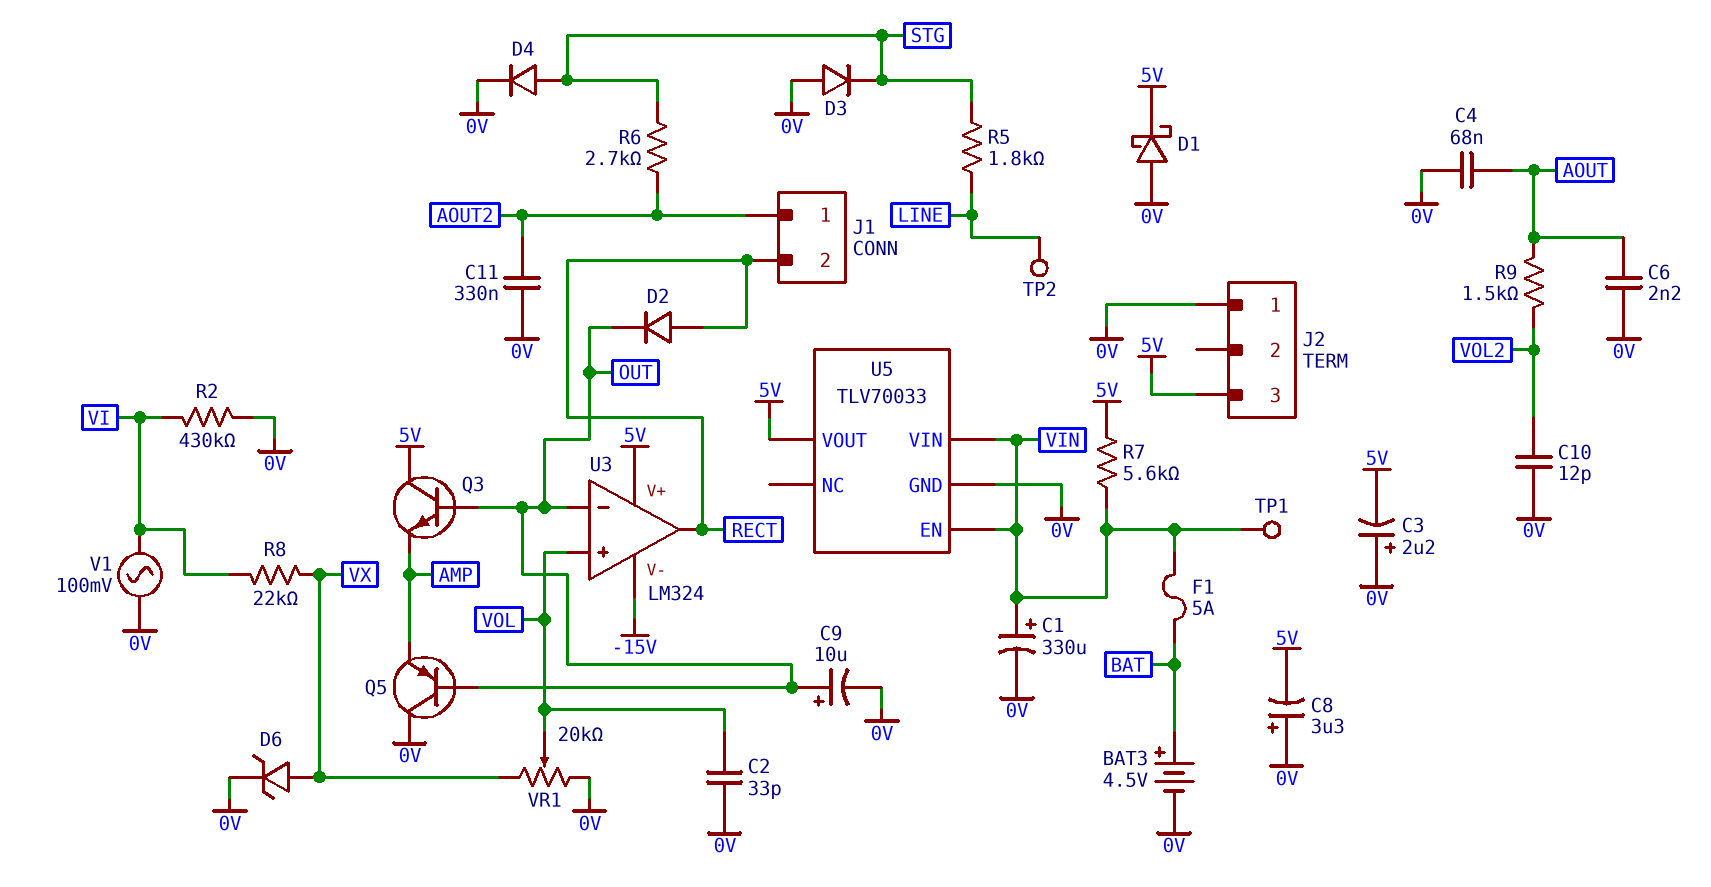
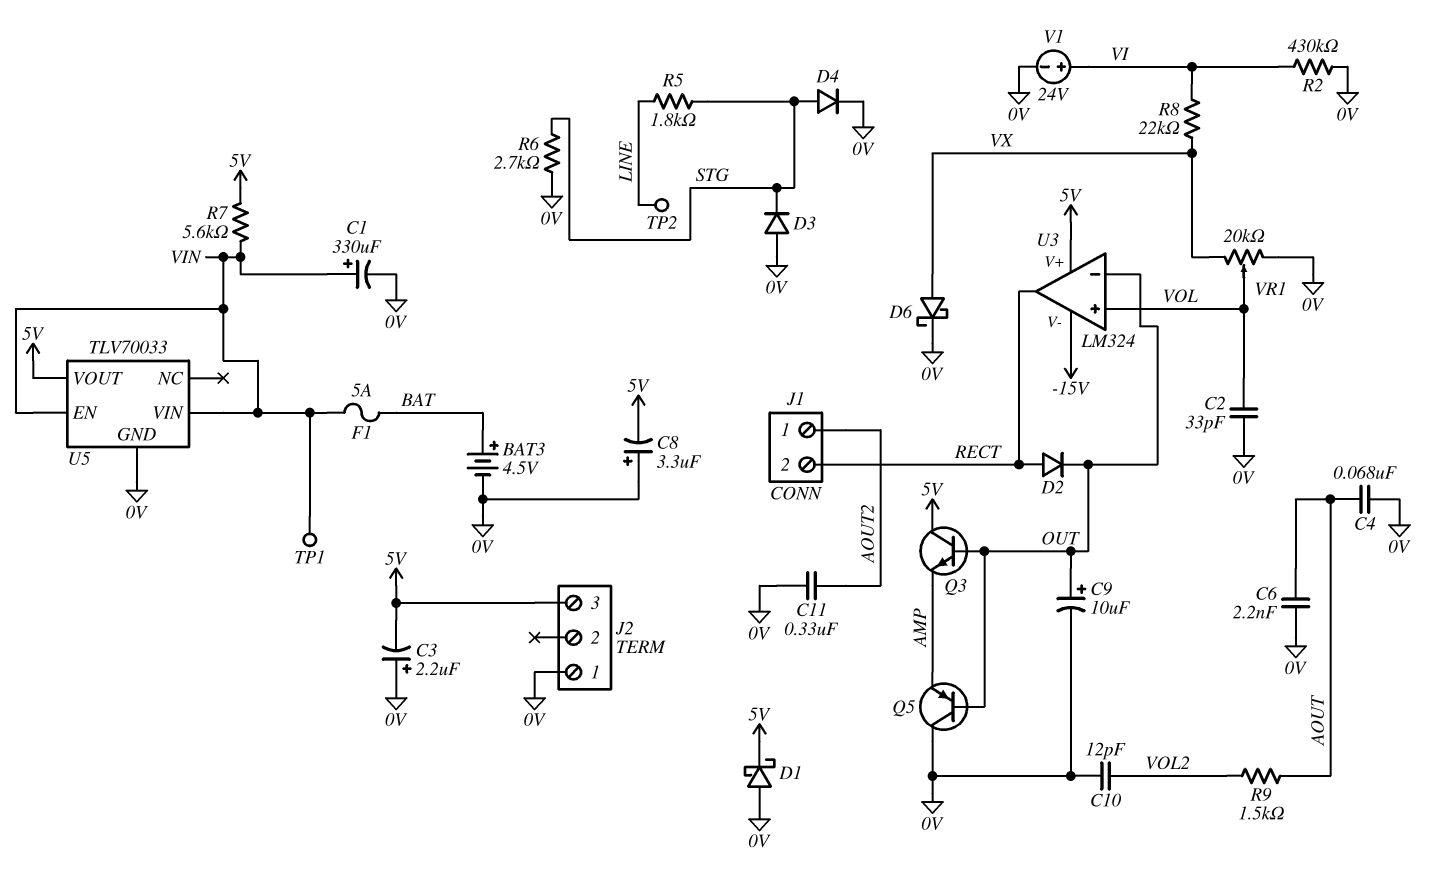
D6: zener (A VX, K 0V) -> schottky (A VX, K 0V)
R6: 2.7k (AOUT2, STG) -> 2.7k (0V, STG)
V1: AC 100mV (0V, VI) -> 24V (plus VI, minus 0V)

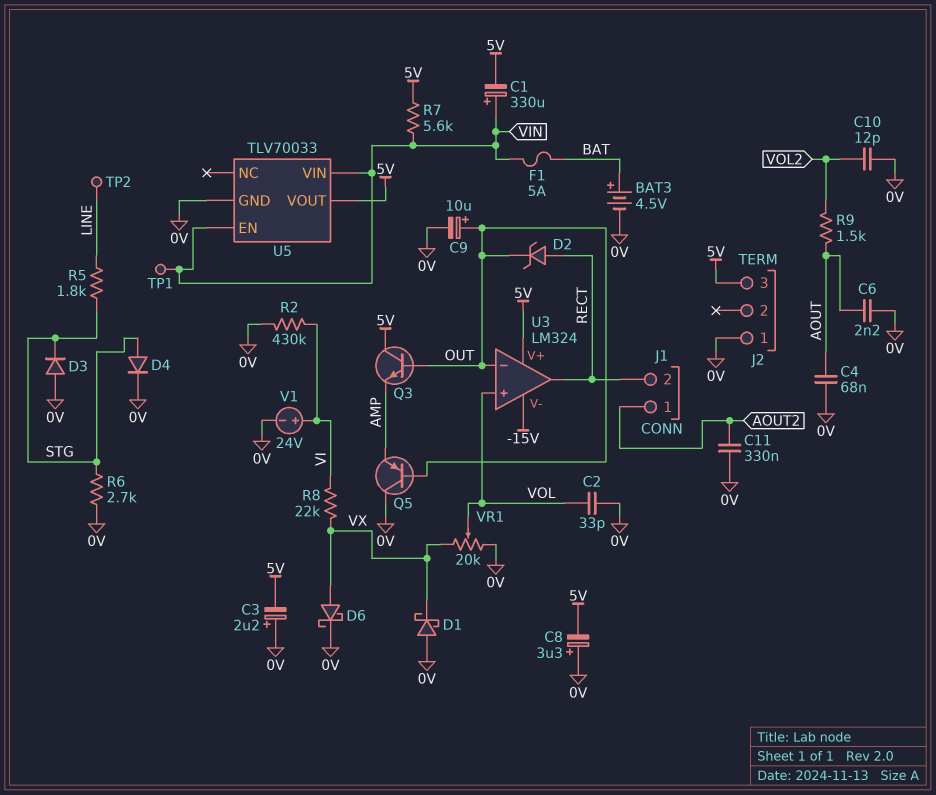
C1: 330uF (plus VIN, minus 0V) -> 330uF (plus VIN, minus 5V)
D1: schottky (A 0V, K 5V) -> schottky (A 0V, K VX)
D2: diode (A RECT, K OUT) -> zener (A RECT, K OUT)

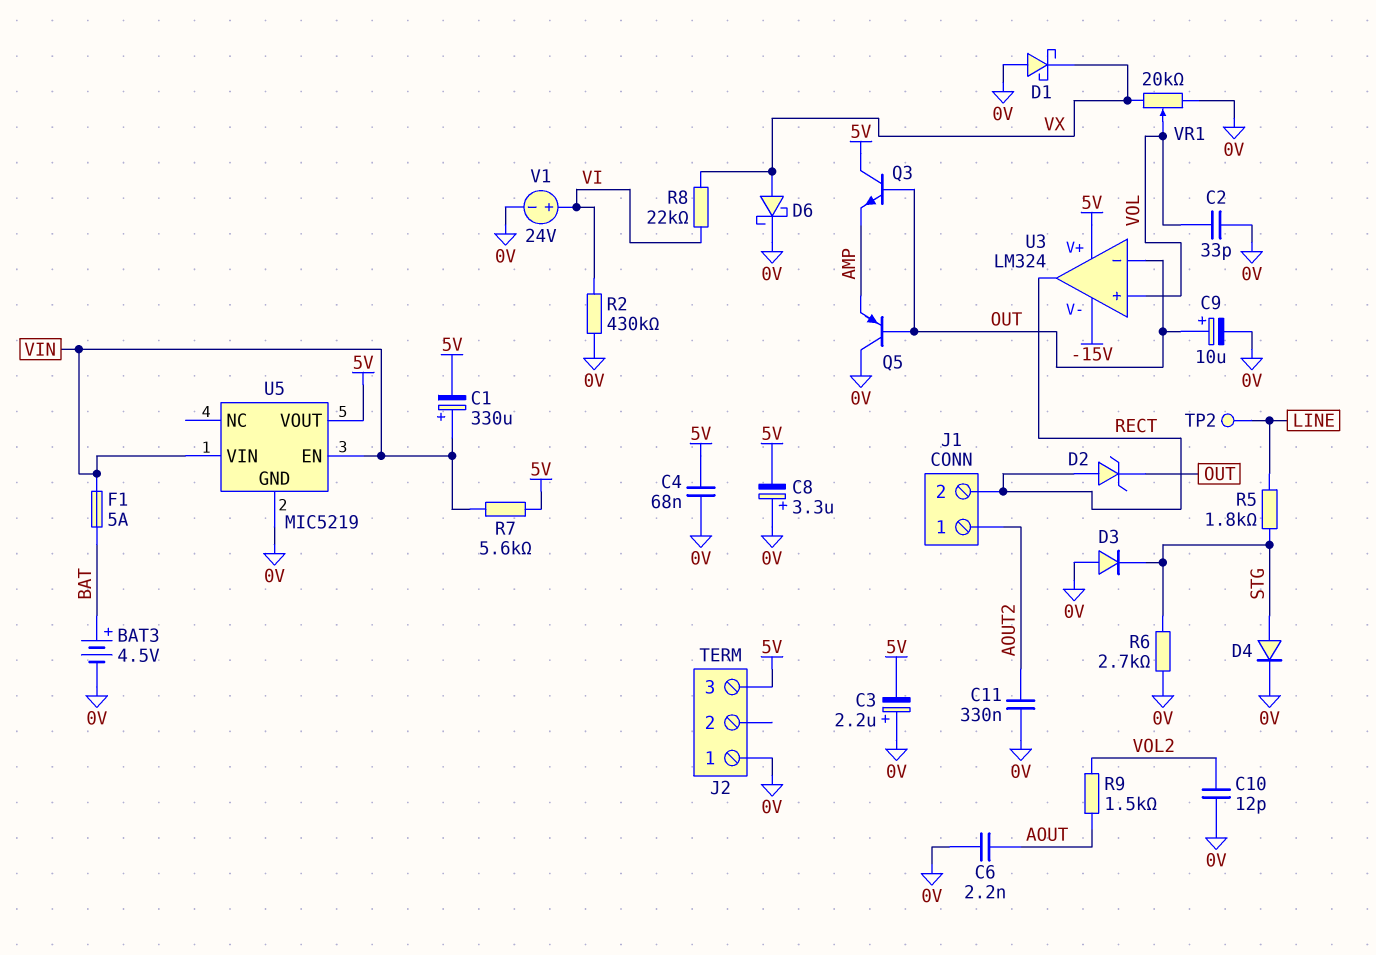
C4: 68nF (0V, AOUT) -> 68nF (0V, 5V)
TP1: test point (VIN) -> none
U5: TLV70033 -> MIC5219

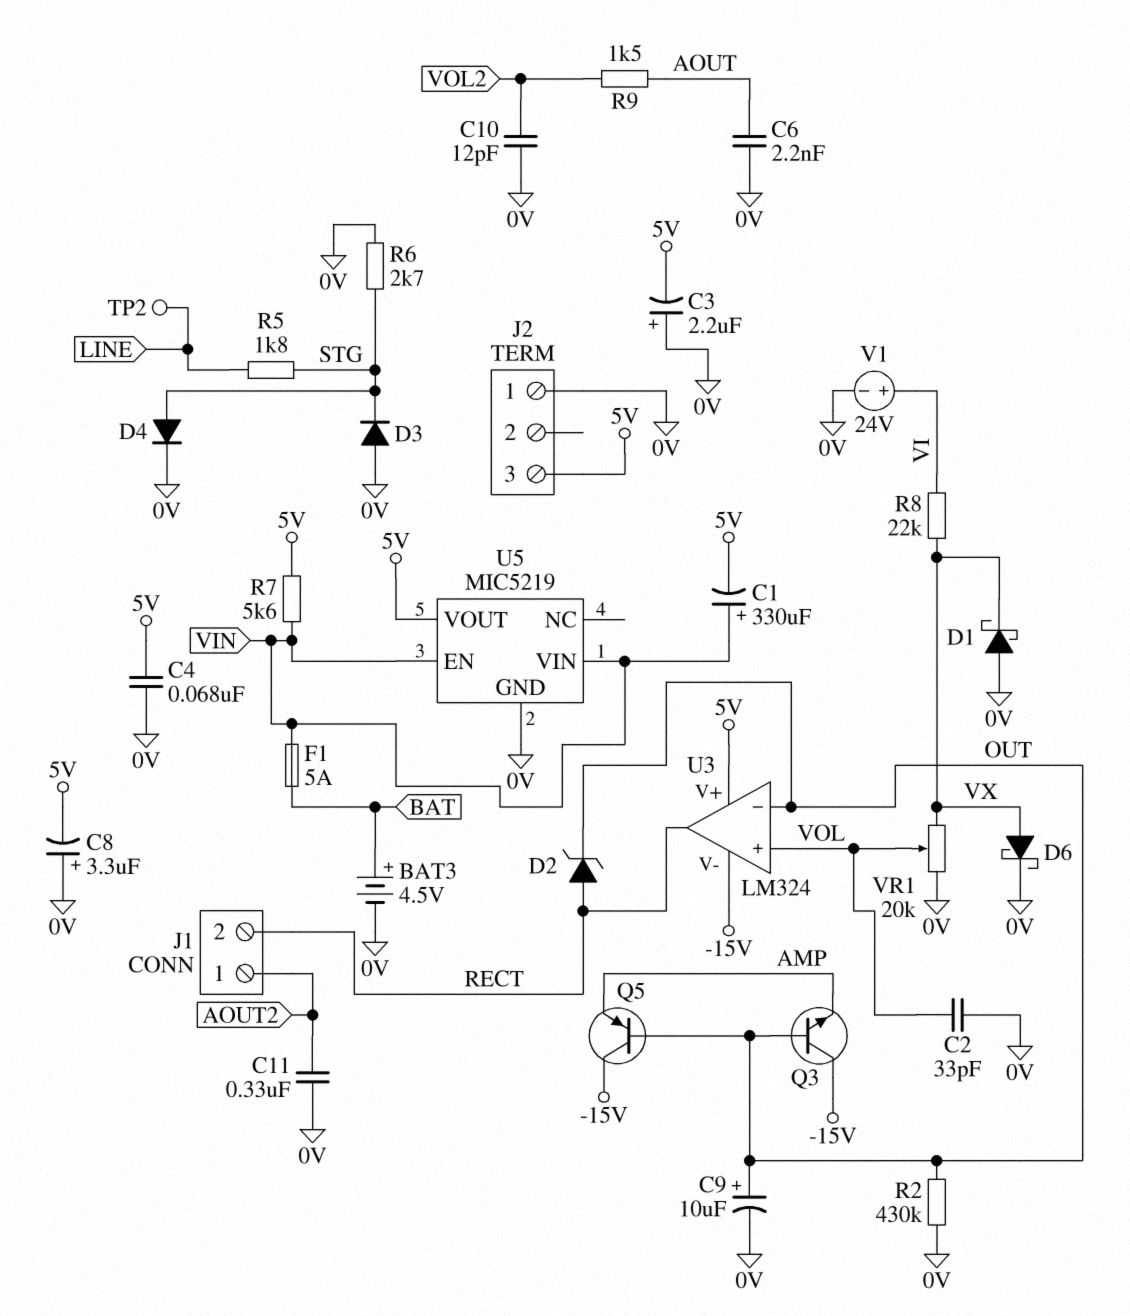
Q3: NPN (B OUT, C 5V, E AMP) -> NPN (B OUT, C -15V, E AMP)
Q5: PNP (B OUT, C 0V, E AMP) -> PNP (B OUT, C -15V, E AMP)
R2: 430k (0V, VI) -> 430k (0V, OUT)

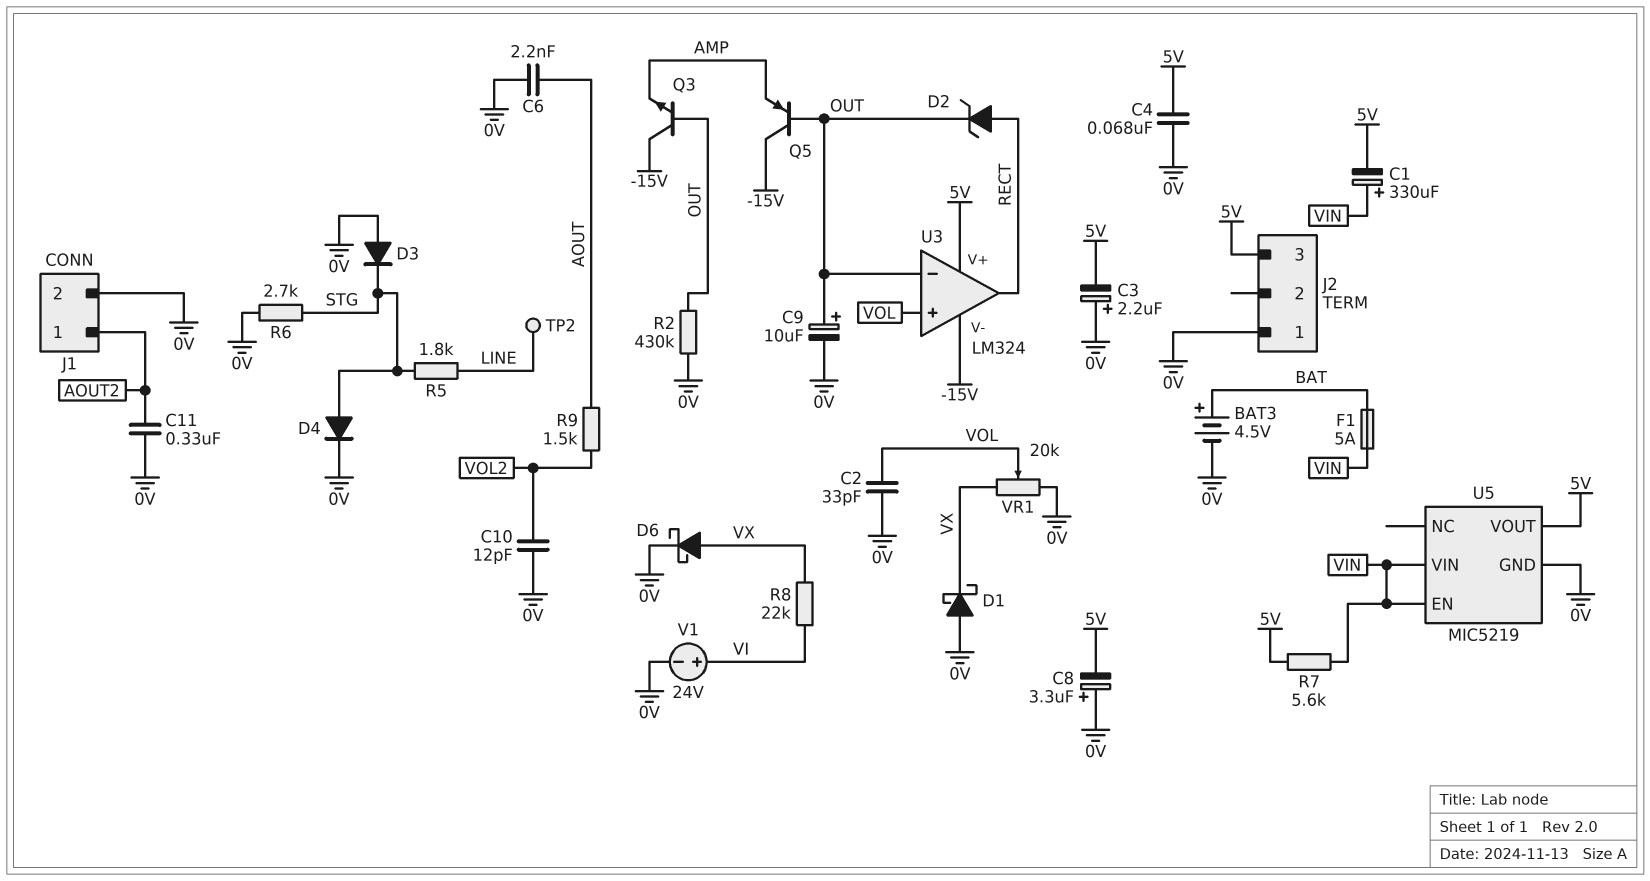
J1 pin 2: RECT -> 0V

